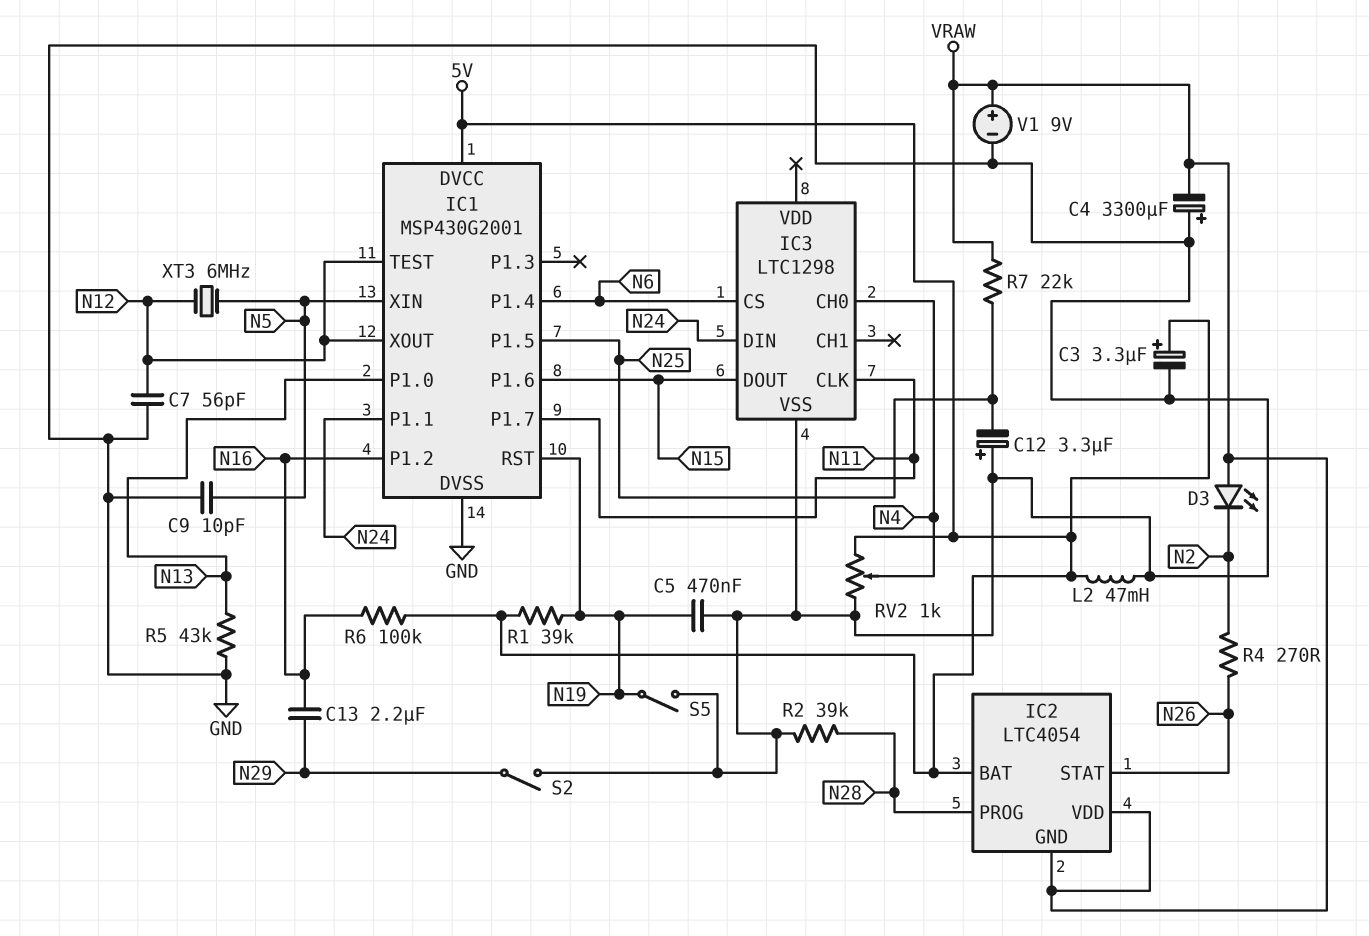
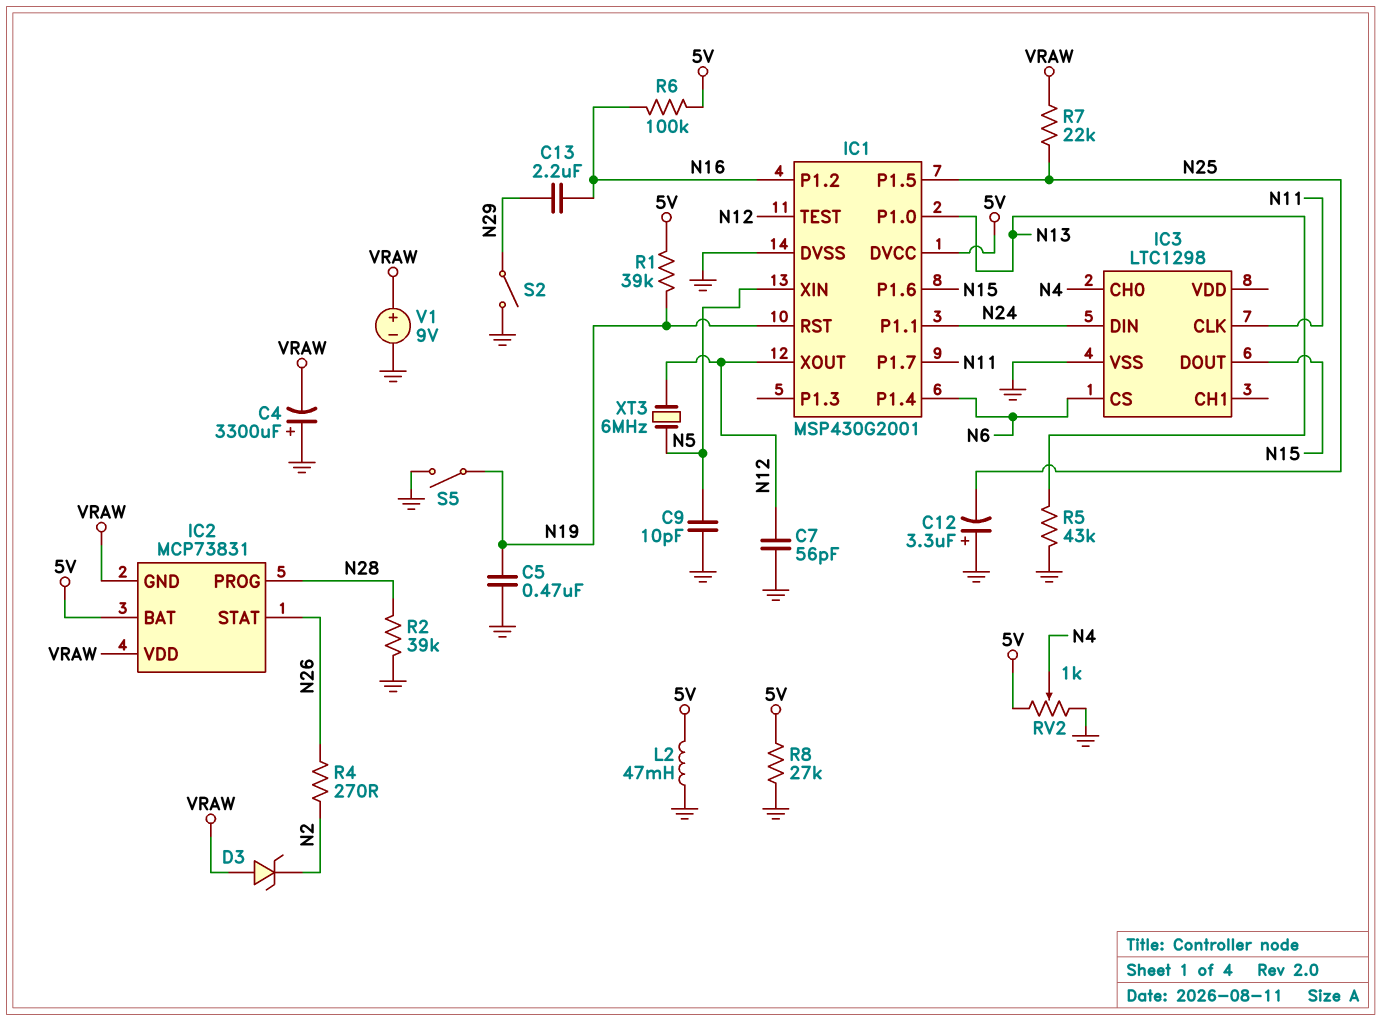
C3: 3.3uF (plus 5V, minus GND) -> none
D3: LED (A VRAW, K N2) -> zener (A VRAW, K N2)
IC2: LTC4054 -> MCP73831
R8: none -> 27k (5V, GND)

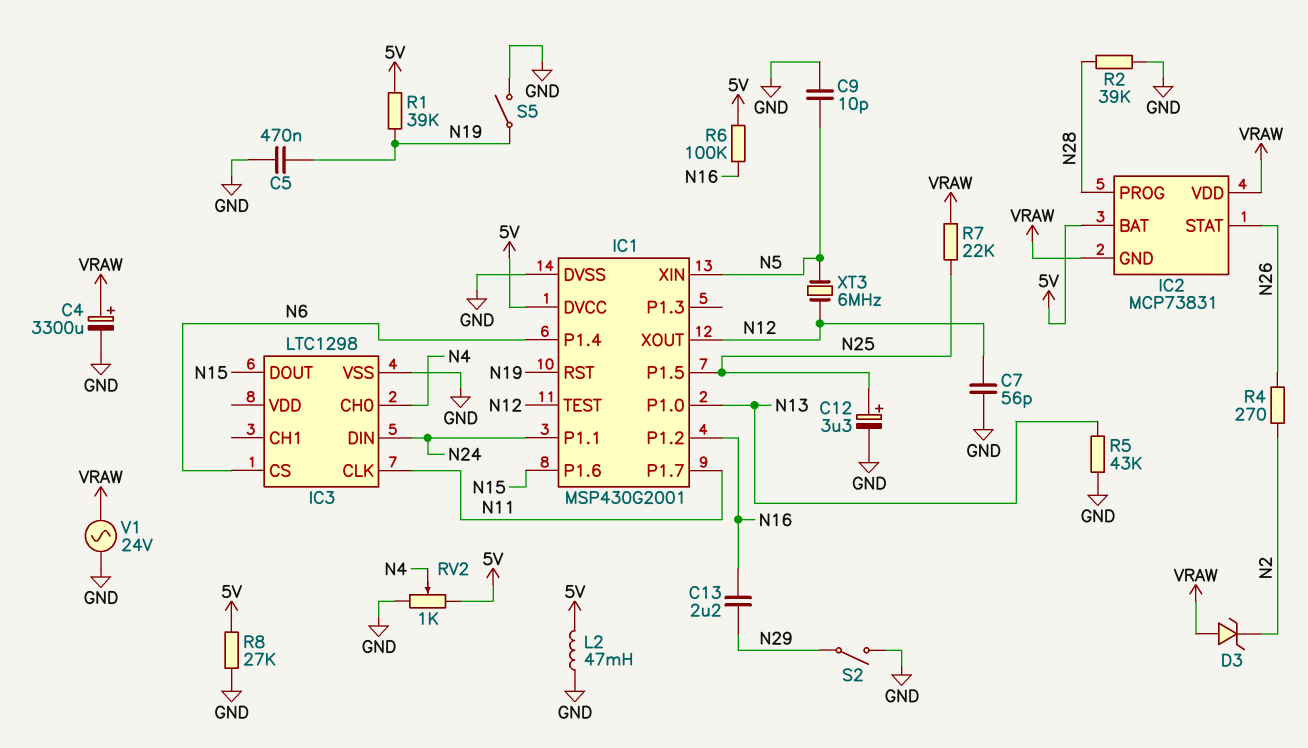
C4: 3300uF (plus GND, minus VRAW) -> 3300uF (plus VRAW, minus GND)
C12: 3.3uF (plus GND, minus N25) -> 3.3uF (plus N25, minus GND)
V1: 9V (plus VRAW, minus GND) -> AC 24V (GND, VRAW)

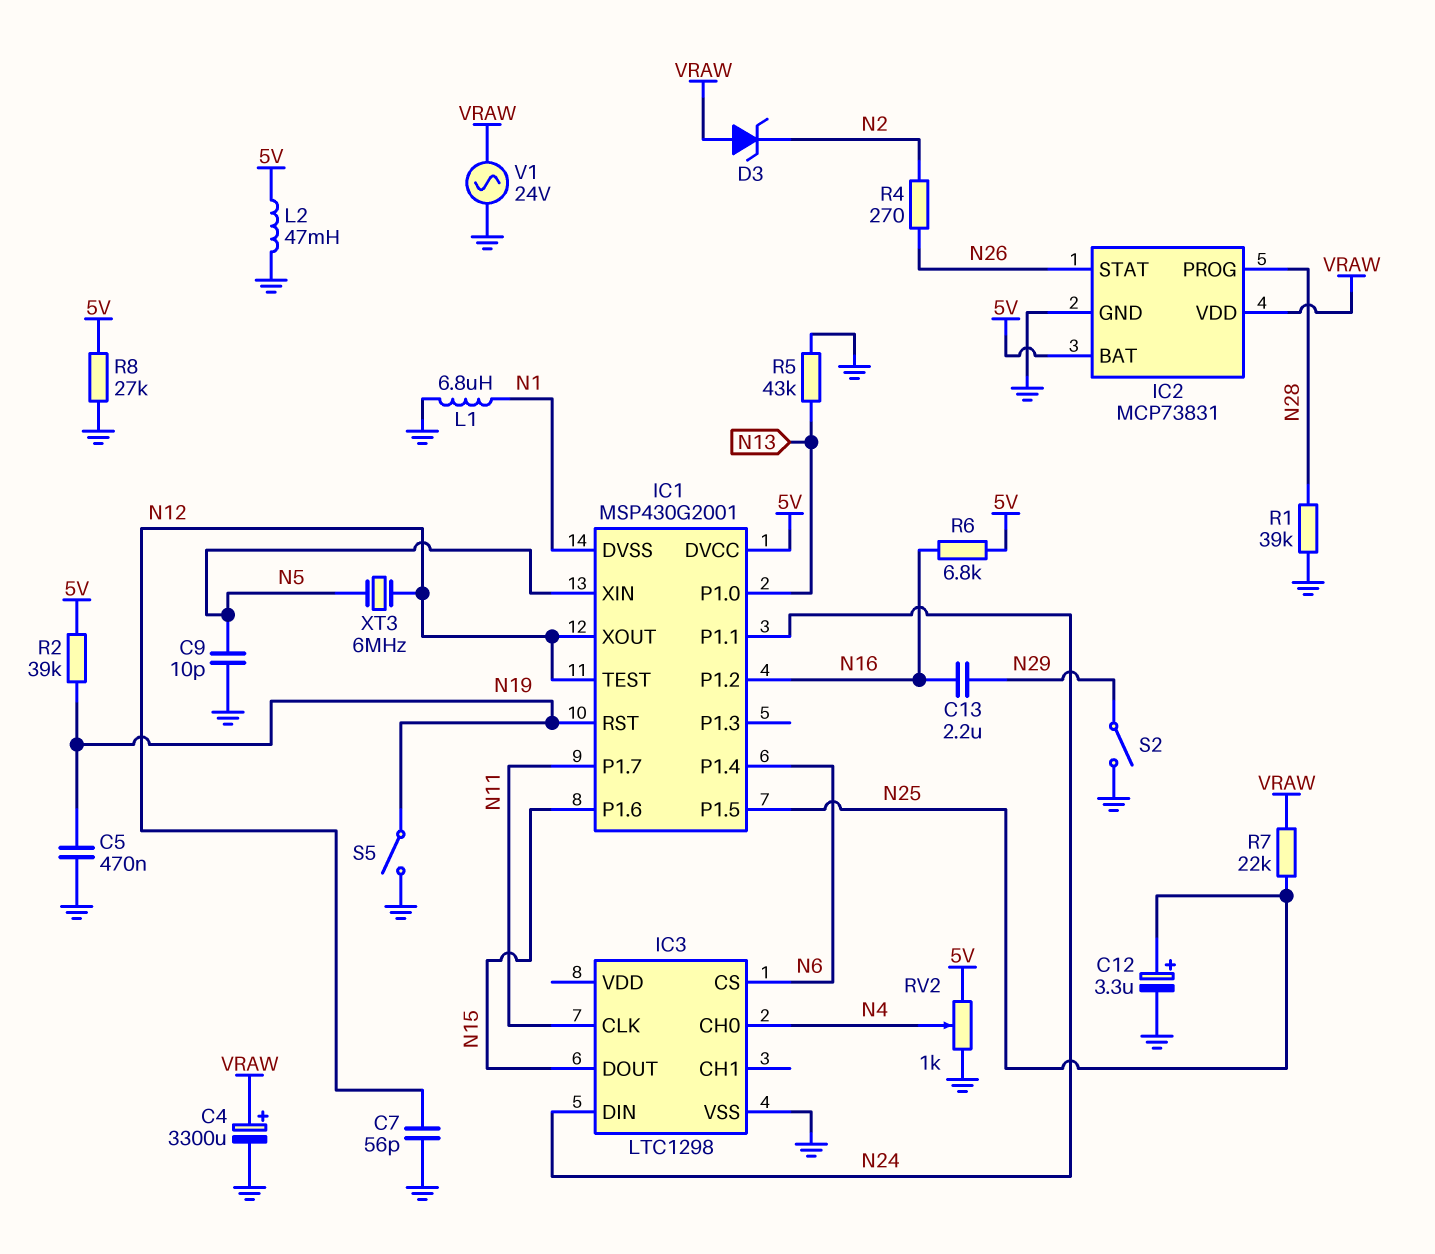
IC1 pin DVSS: GND -> N1
IC2 pin GND: VRAW -> GND
L1: none -> 6.8uH (GND, N1)
R1: 39k (5V, N19) -> 39k (GND, N28)
R2: 39k (GND, N28) -> 39k (5V, N19)
R6: 100k (5V, N16) -> 6.8k (5V, N16)

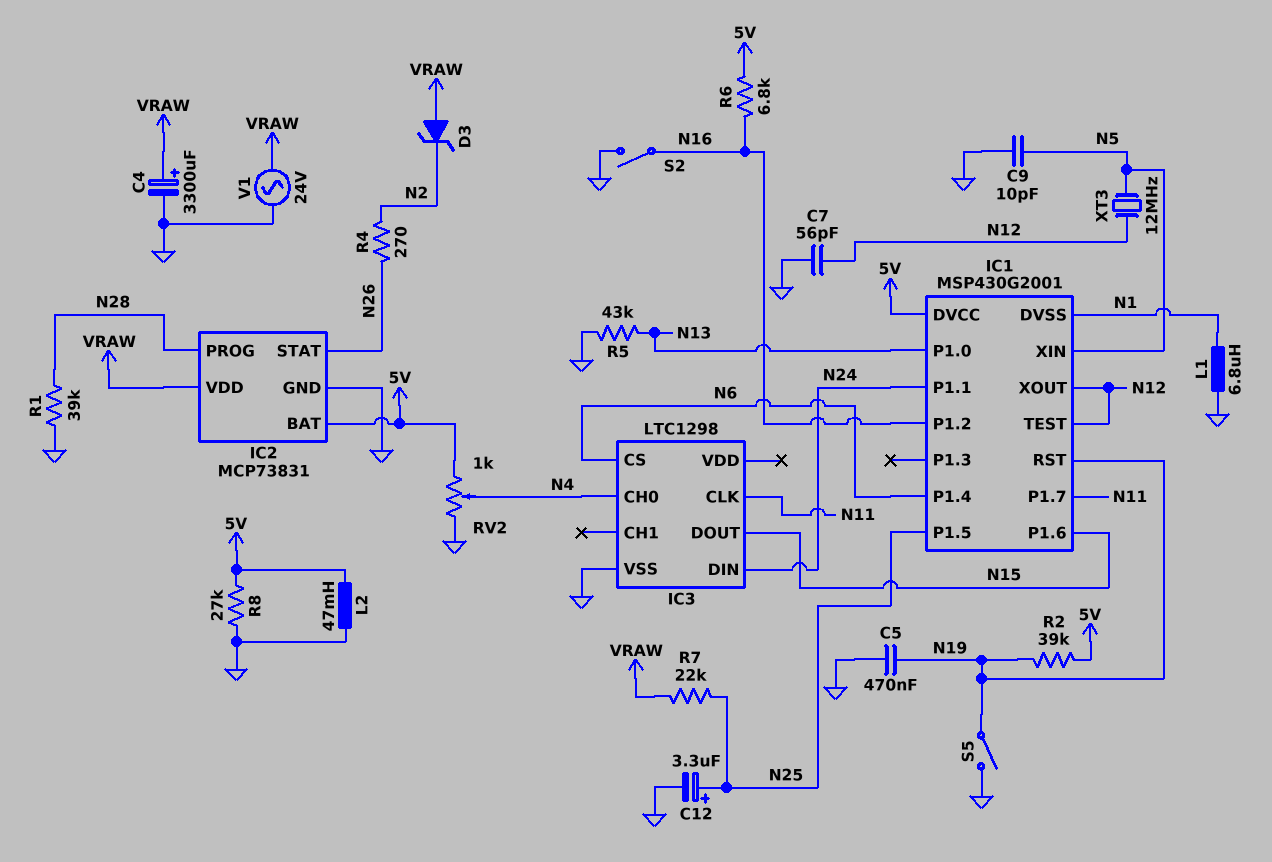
C13: 2.2uF (N16, N29) -> none
S2: switch (GND, N29) -> switch (GND, N16)
XT3: 6MHz (N5, N12) -> 12MHz (N5, N12)

